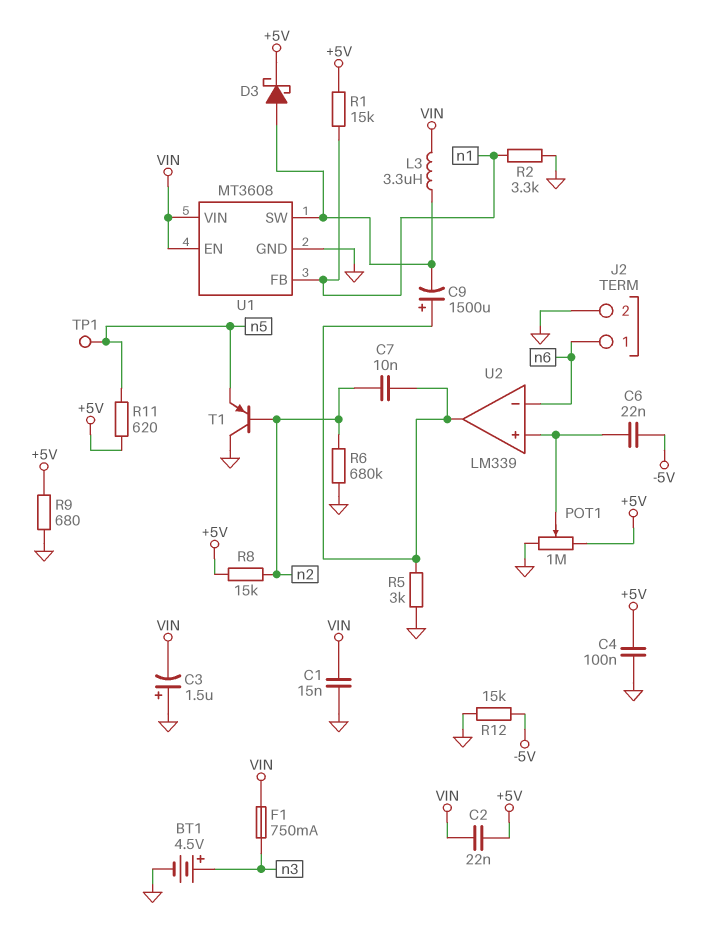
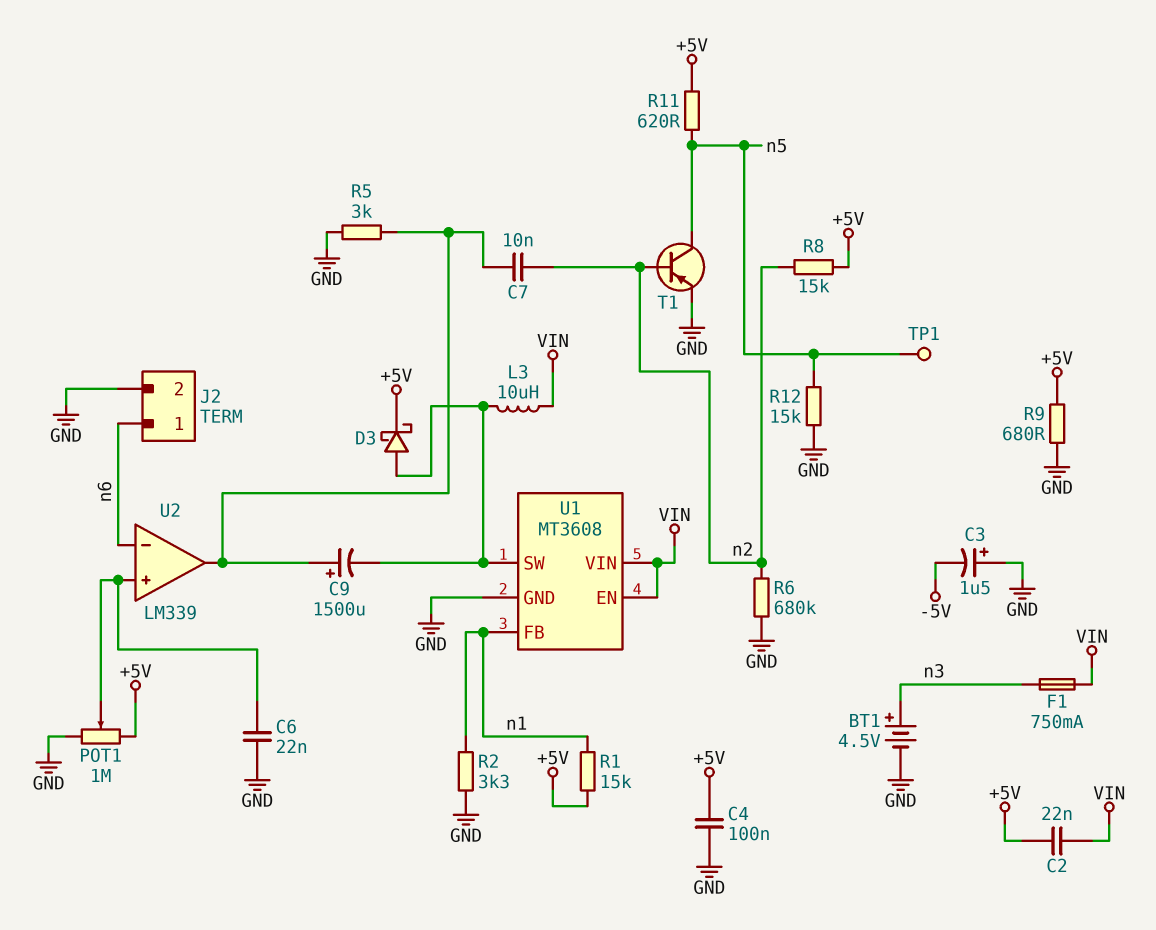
C1: 15nF (GND, VIN) -> none
C3: 1.5uF (plus GND, minus VIN) -> 1.5uF (plus GND, minus -5V)
C6: 22nF (-5V, U2/in+) -> 22nF (GND, U2/in+)
L3: 3.3uH (U1/SW, VIN) -> 10uH (U1/SW, VIN)
R12: 15k (-5V, GND) -> 15k (GND, n5)
T1: PNP (B n2, C GND, E n5) -> PNP (B n2, C n5, E GND)

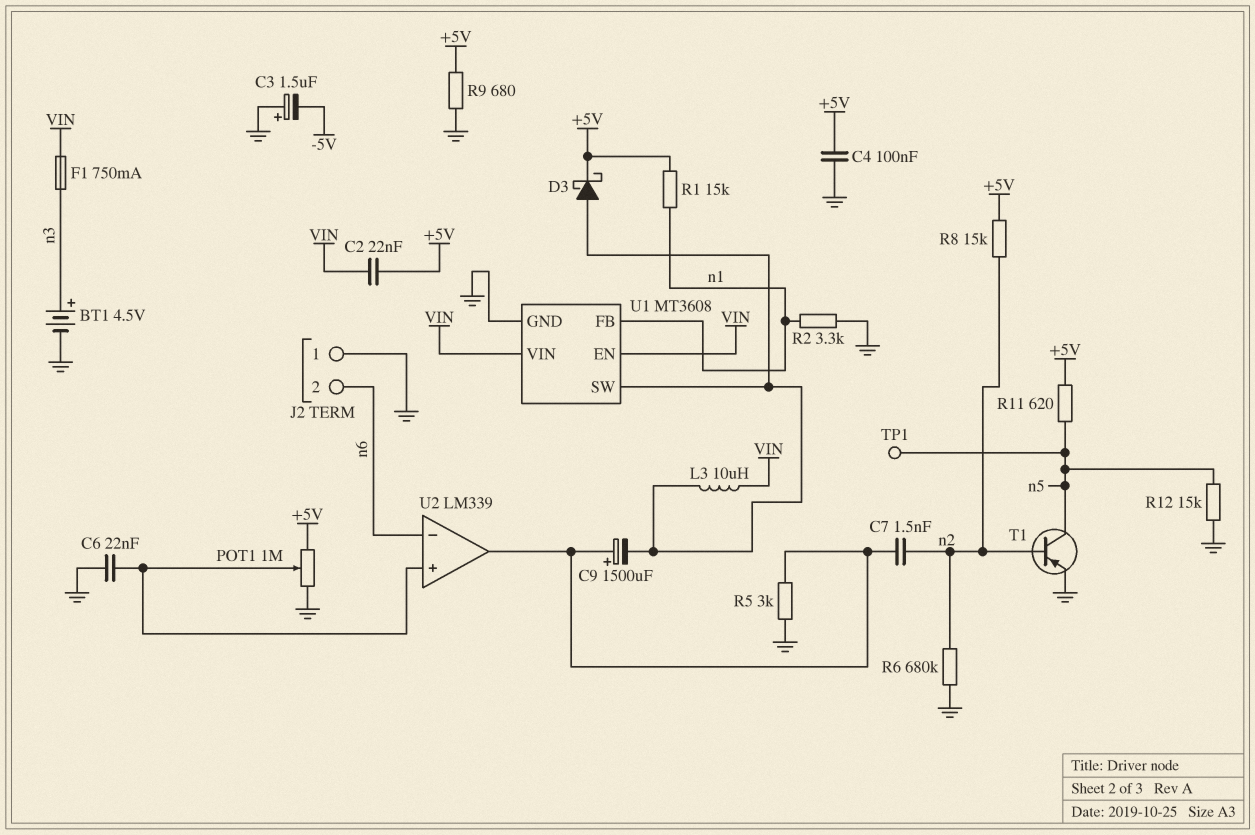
C7: 10nF (U2/out, n2) -> 1.5nF (U2/out, n2)
J2 pin 1: n6 -> GND
J2 pin 2: GND -> n6

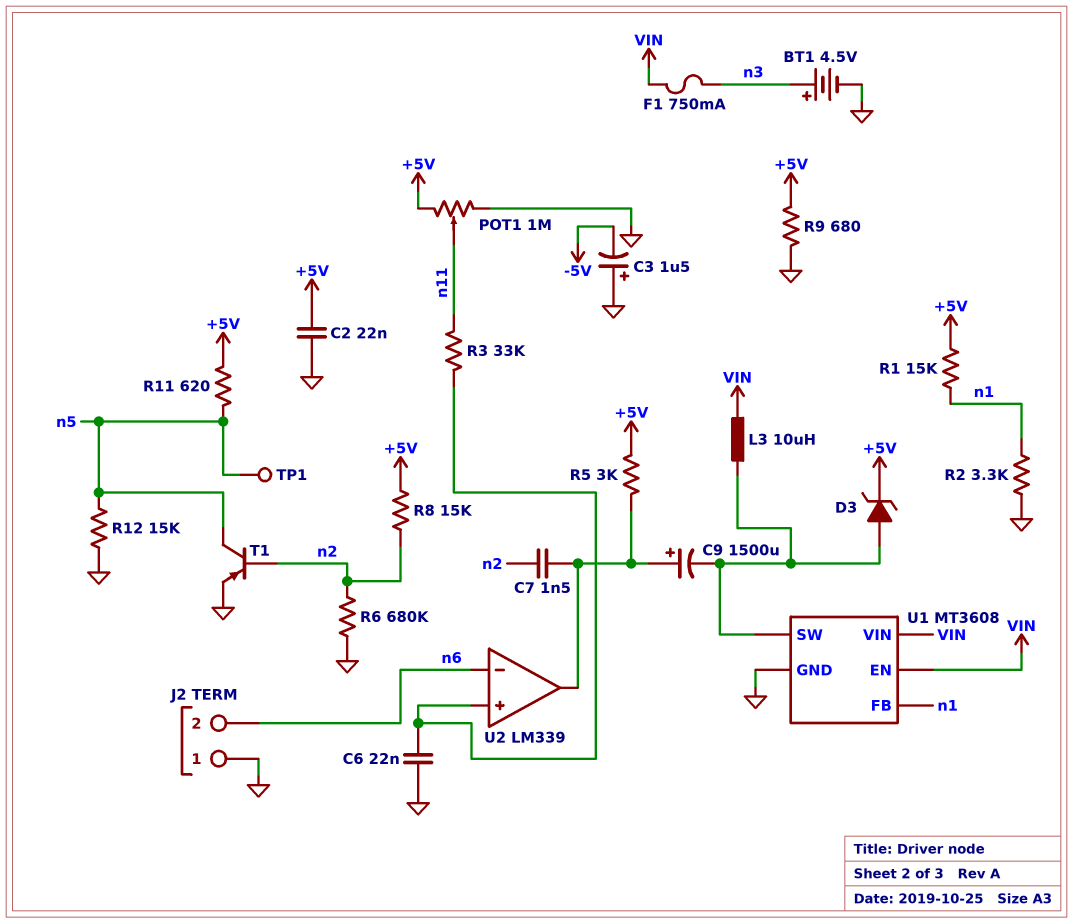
C2: 22nF (+5V, VIN) -> 22nF (+5V, GND)
C4: 100nF (+5V, GND) -> none
D3: schottky (A U1/SW, K +5V) -> zener (A U1/SW, K +5V)
POT1: 1M (+5V, GND, wiper U2/in+) -> 1M (+5V, GND, wiper n11)
R3: none -> 33k (U2/in+, n11)
R5: 3k (GND, U2/out) -> 3k (+5V, U2/out)

